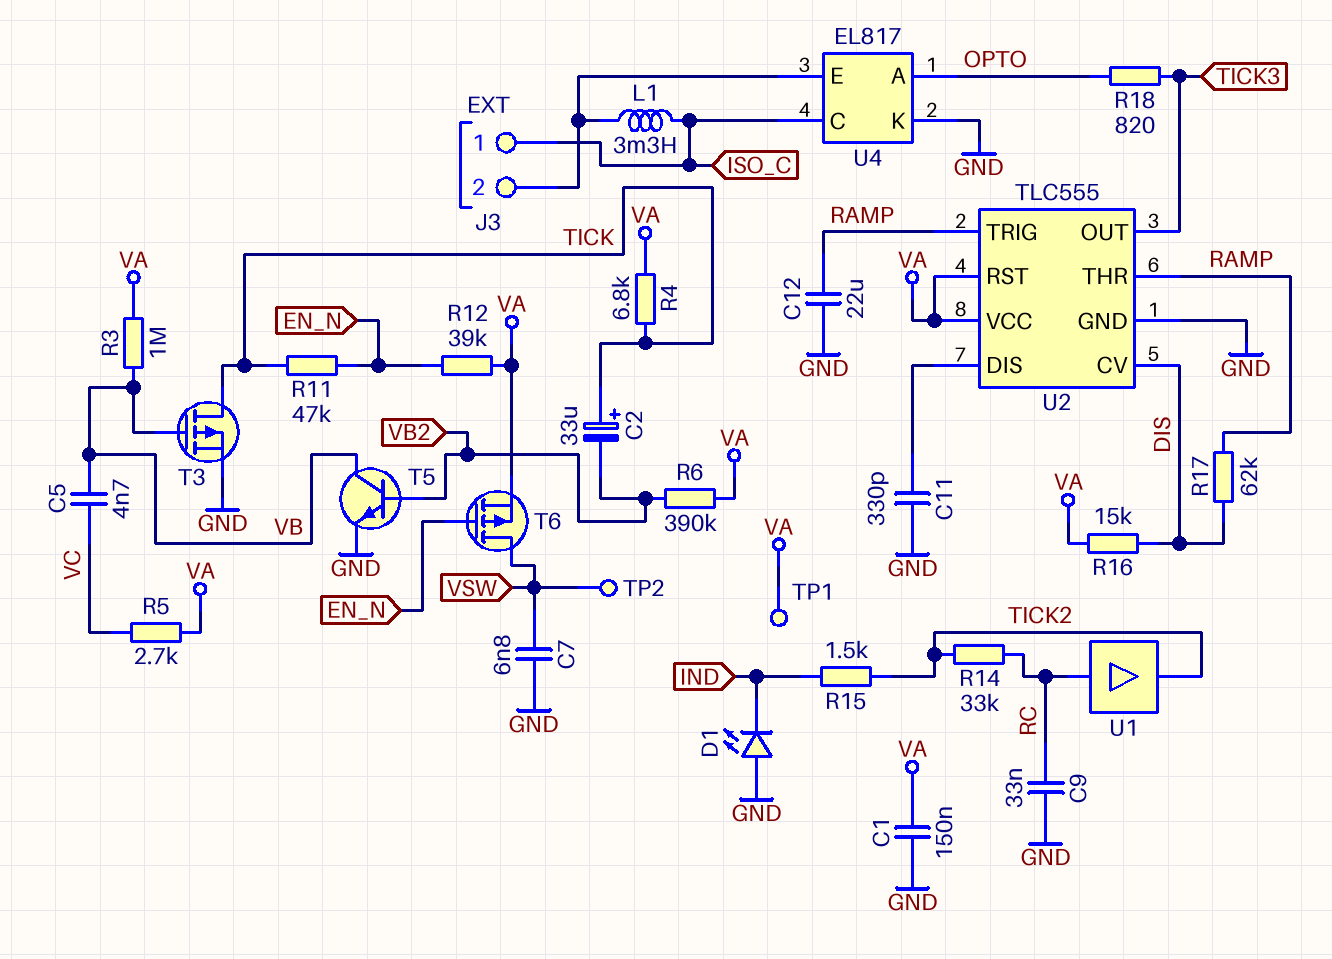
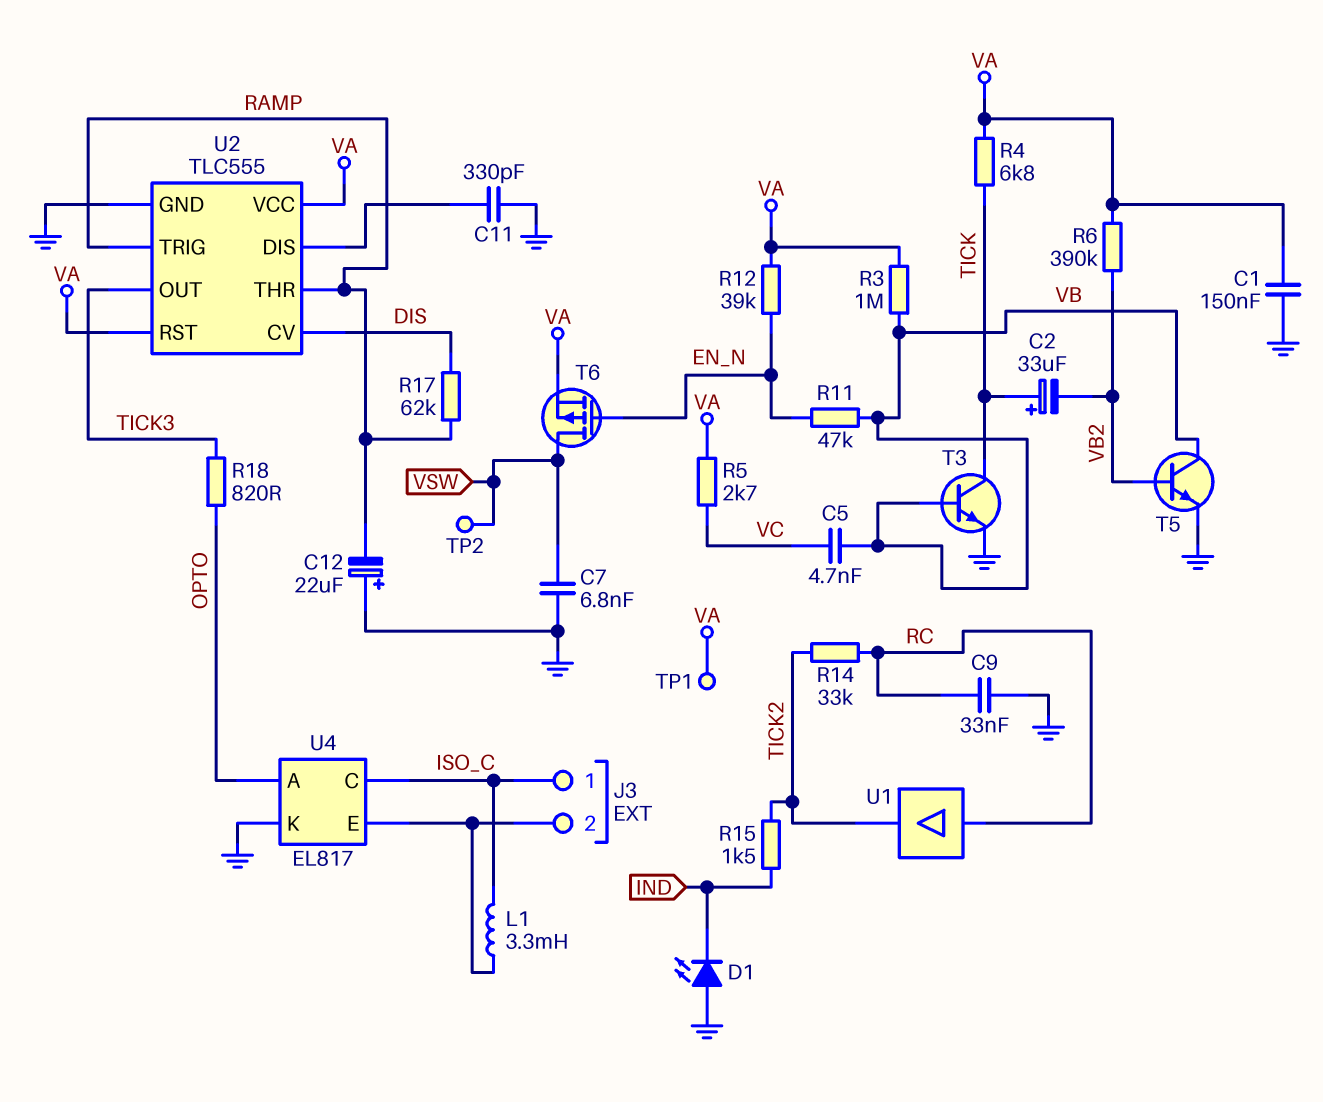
C12: 22uF (GND, RAMP) -> 22uF (plus GND, minus RAMP)
R11: 47k (EN_N, TICK) -> 47k (EN_N, VB)
R16: 15k (DIS, VA) -> none
T3: PMOS (G VB, D TICK, S GND) -> NPN (B VB, C TICK, E GND)

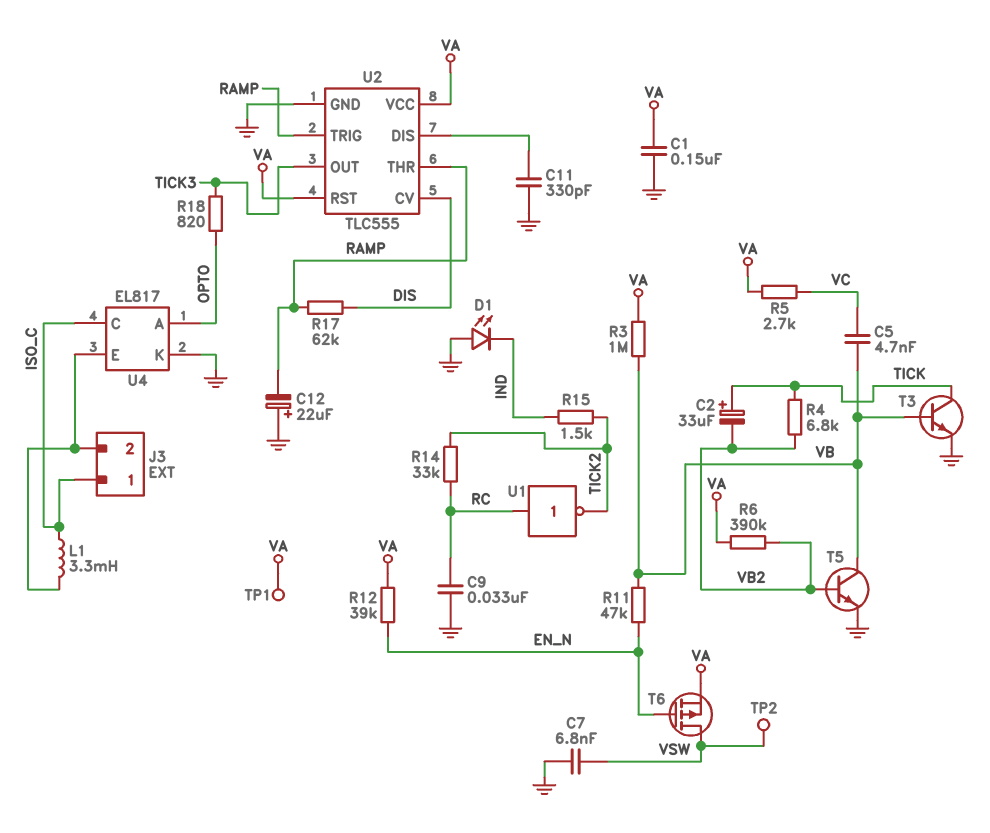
R4: 6.8k (TICK, VA) -> 6.8k (TICK, VB2)
U1: buffer (in RC, out TICK2) -> NOT (in RC, out TICK2)

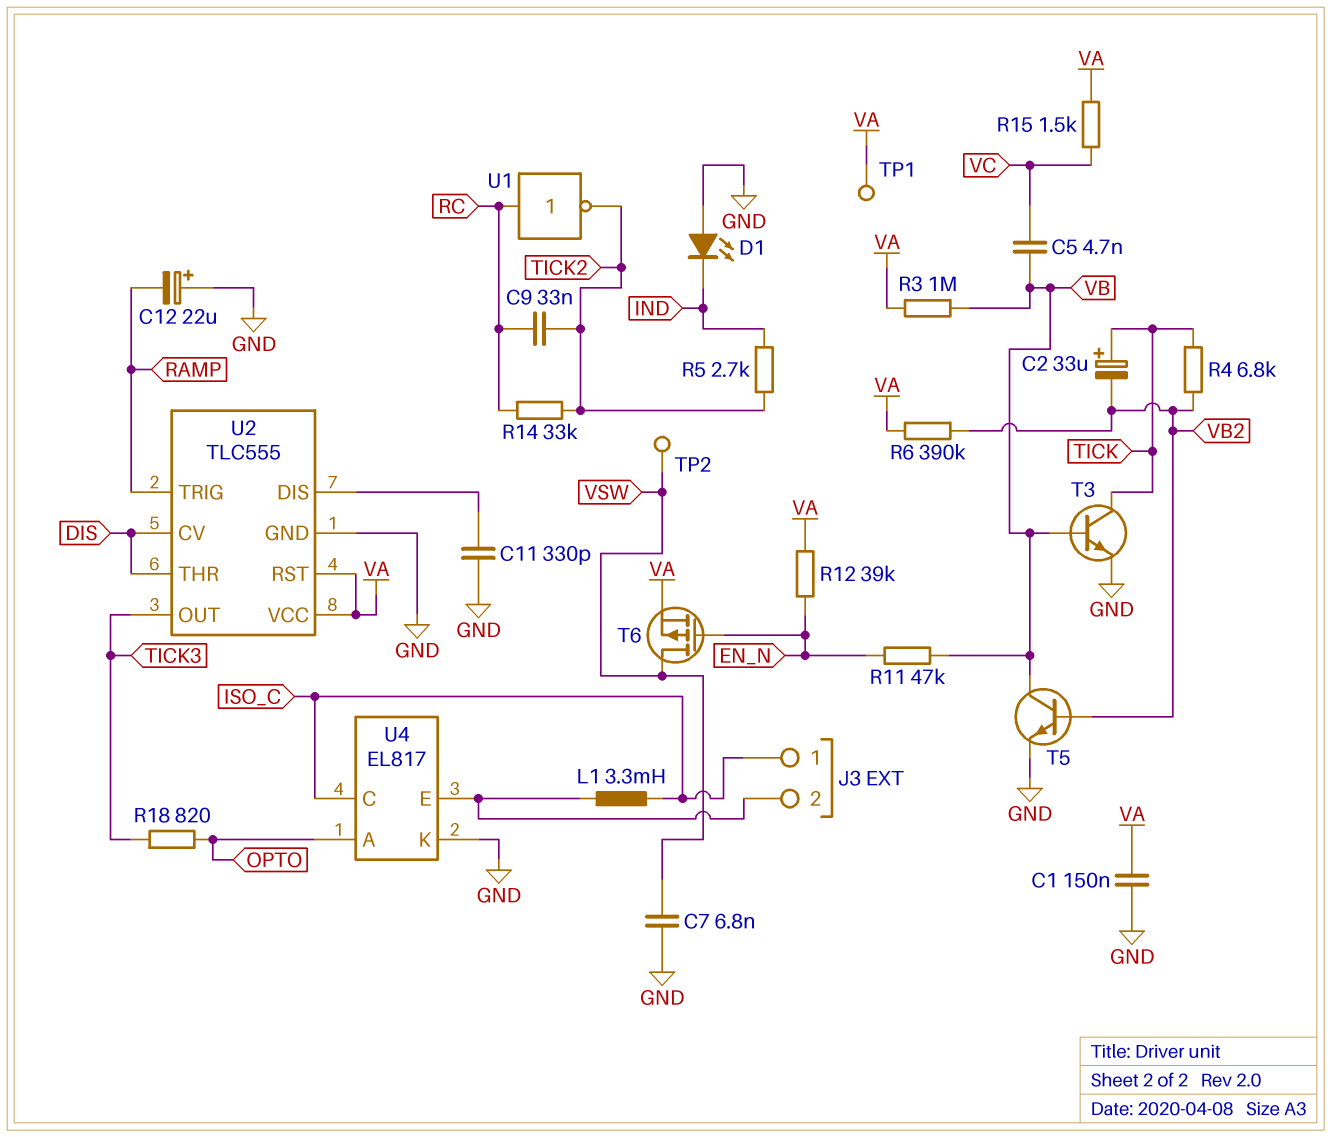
C9: 33nF (GND, RC) -> 33nF (RC, TICK2)
R5: 2.7k (VA, VC) -> 2.7k (IND, TICK2)
R15: 1.5k (IND, TICK2) -> 1.5k (VA, VC)
R17: 62k (DIS, RAMP) -> none
U2 pin THR: RAMP -> DIS

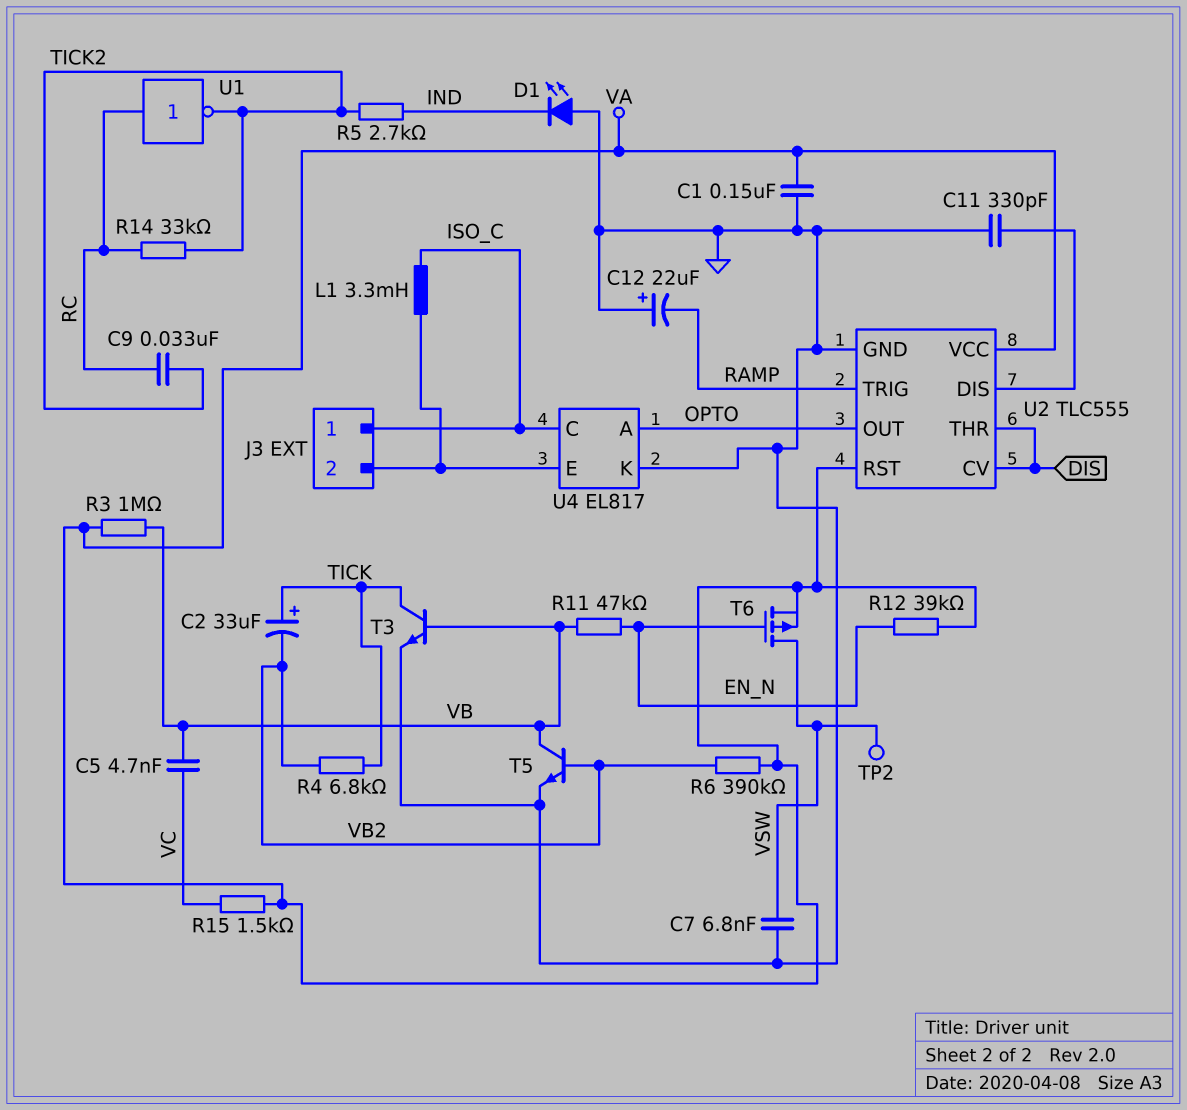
R18: 820 (OPTO, TICK3) -> none
TP1: test point (VA) -> none
U2 pin OUT: TICK3 -> OPTO

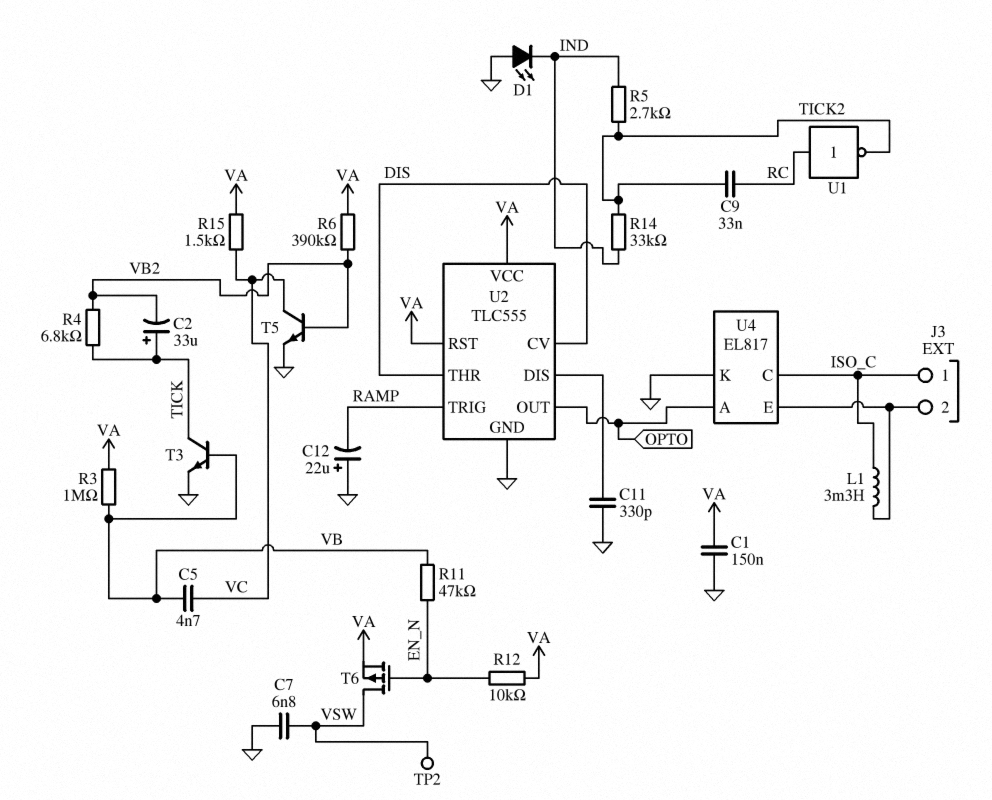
R12: 39k (EN_N, VA) -> 10k (EN_N, VA)
R14: 33k (RC, TICK2) -> 33k (IND, TICK2)
T5: NPN (B VB2, C VB, E GND) -> NPN (B VB2, C VC, E GND)

